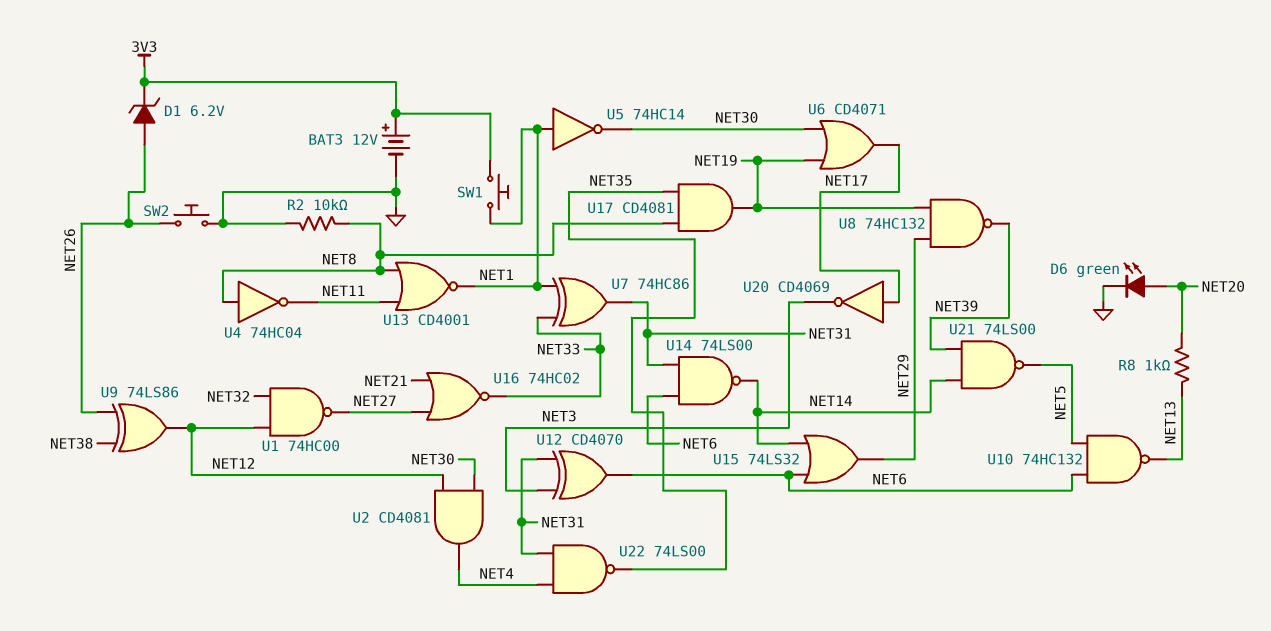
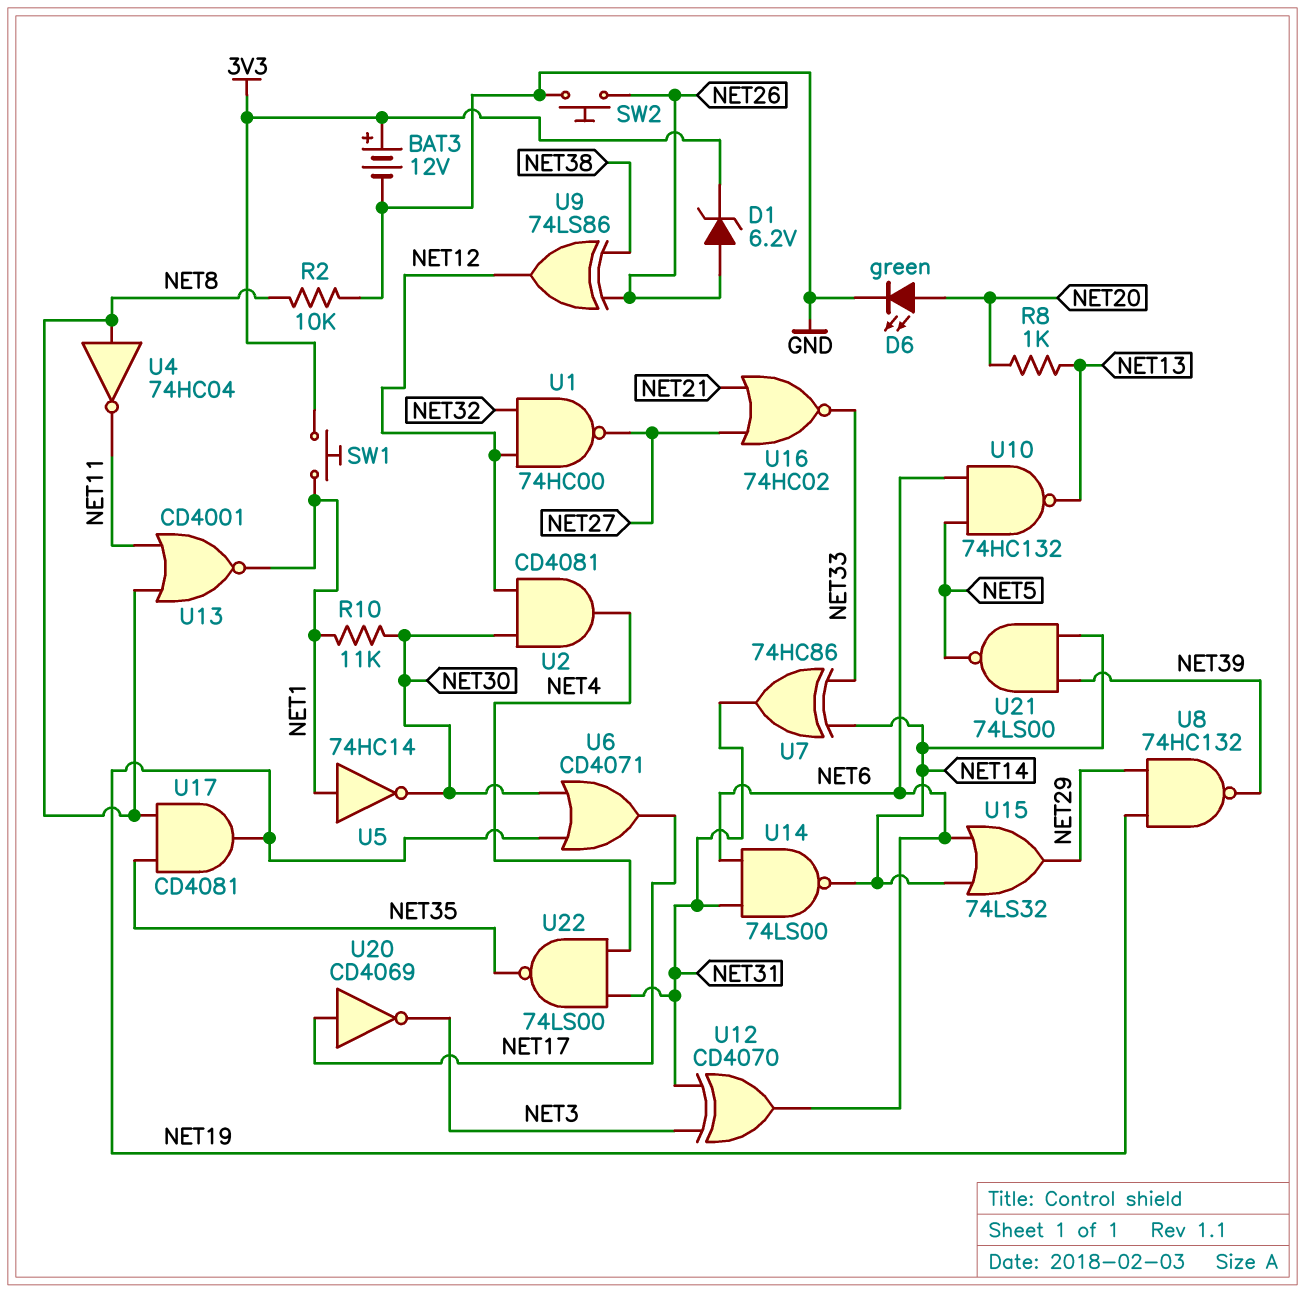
R10: none -> 11k (NET1, NET30)
U7: XOR 74HC86 (in NET1, in NET33, out NET31) -> XOR 74HC86 (in NET14, in NET33, out NET31)

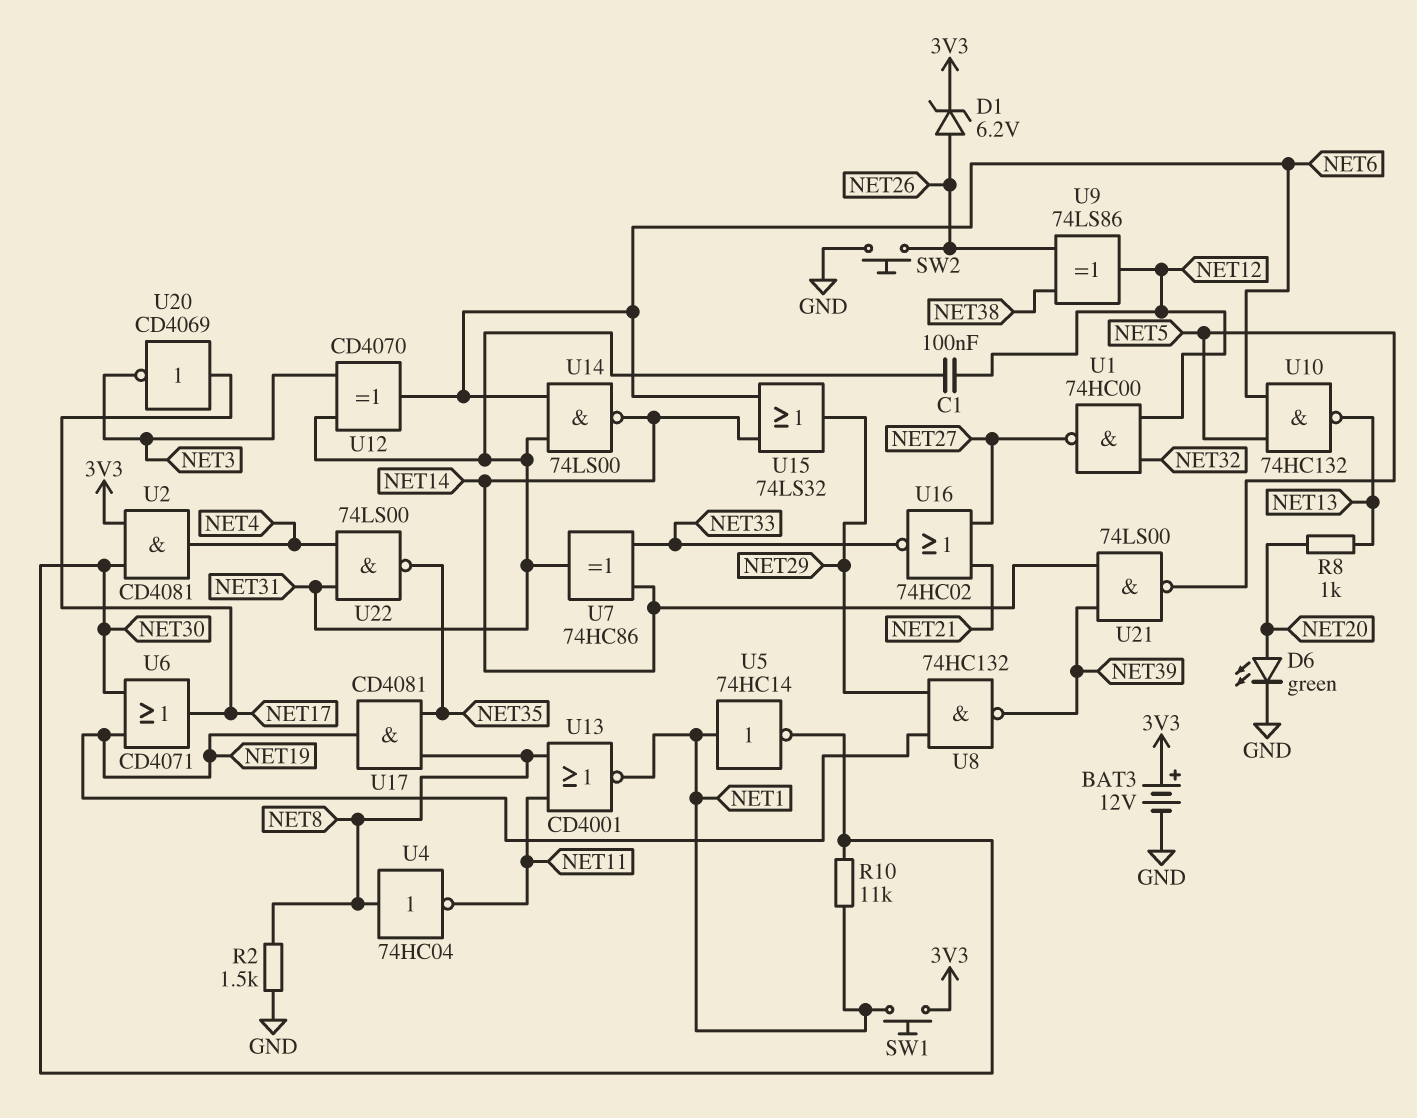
C1: none -> 100nF (NET12, NET31)
R2: 10k (GND, NET8) -> 1.5k (GND, NET8)
U2: AND CD4081 (in NET12, in NET30, out NET4) -> AND CD4081 (in 3V3, in NET30, out NET4)

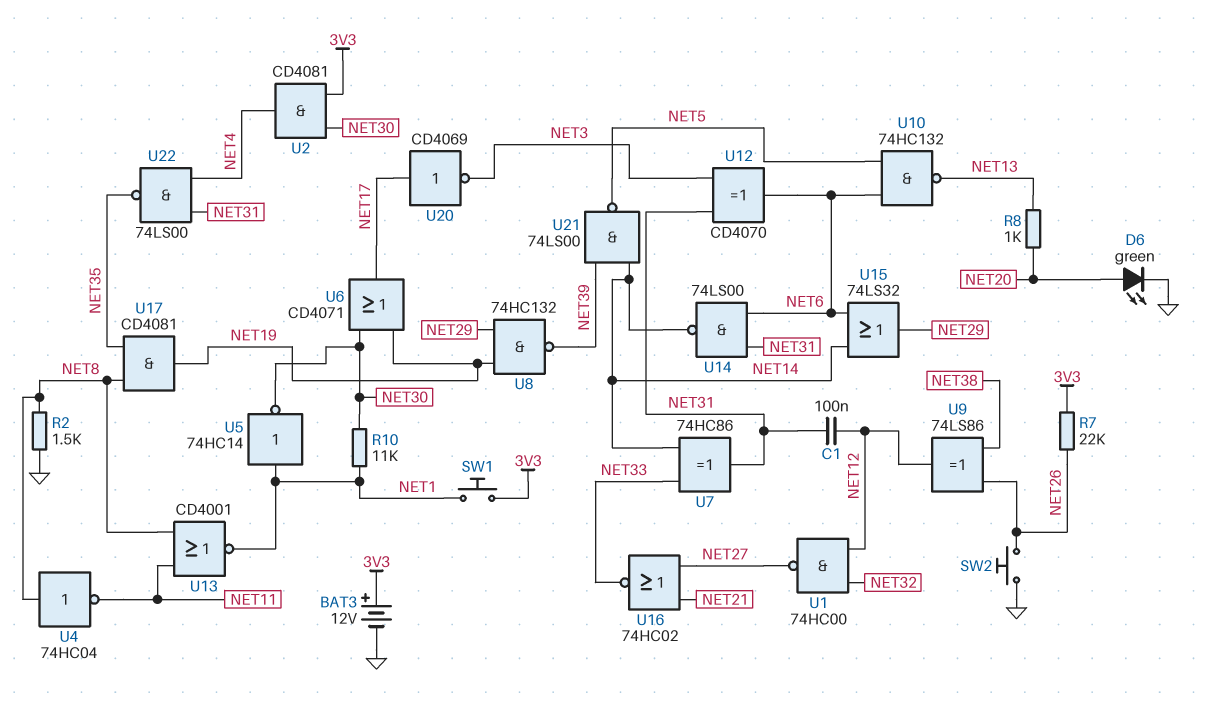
D1: zener 6.2V (A NET26, K 3V3) -> none
R7: none -> 22k (3V3, NET26)

